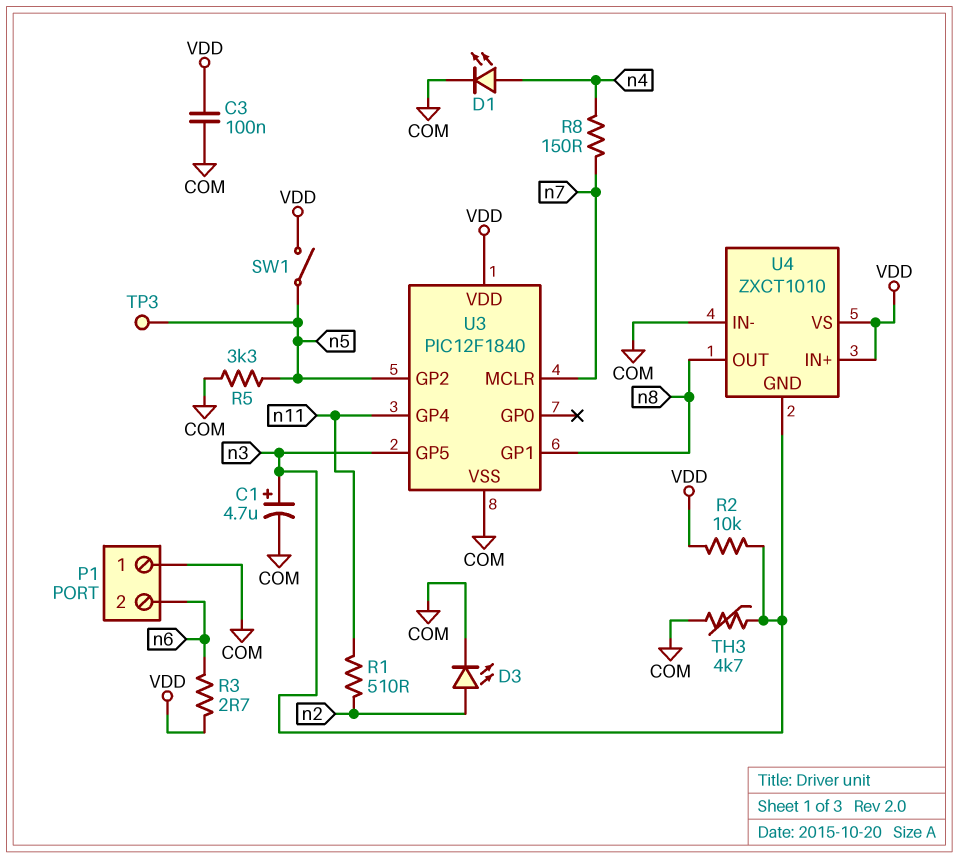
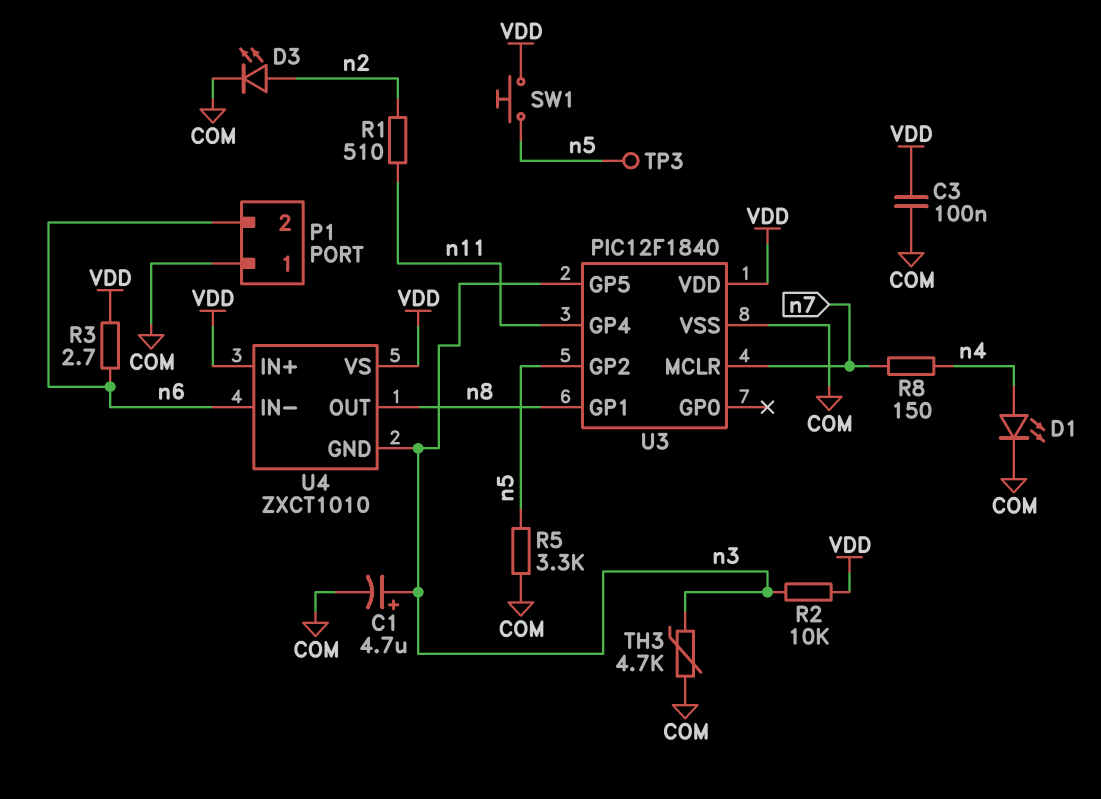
SW1: switch (VDD, n5) -> button (VDD, n5)
U4 pin IN-: COM -> n6

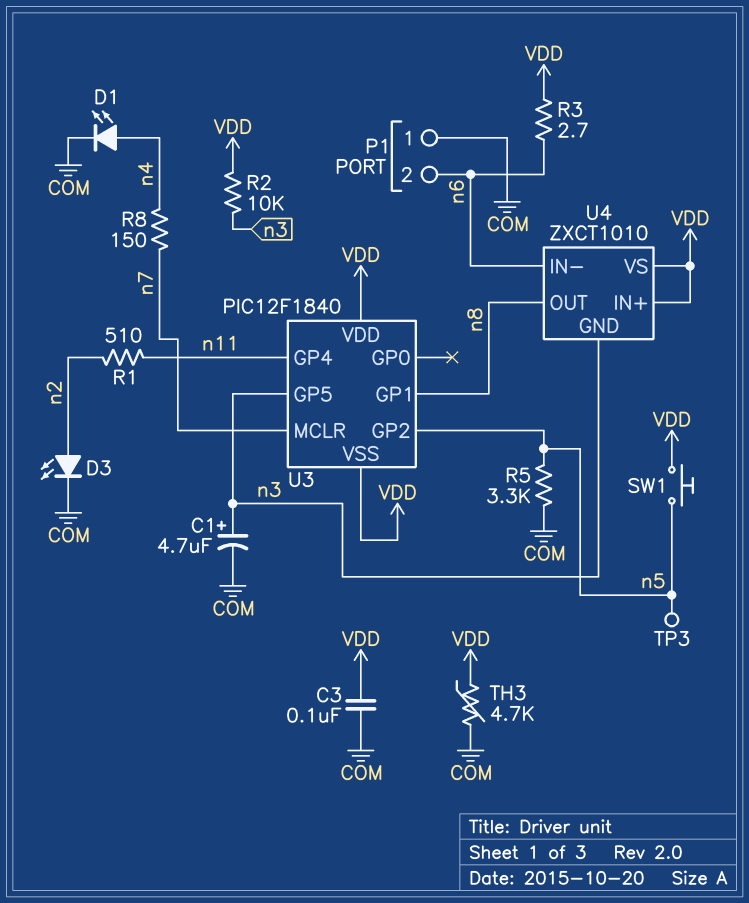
TH3: 4.7k (COM, n3) -> 4.7k (COM, VDD)
U3 pin VSS: COM -> VDD

